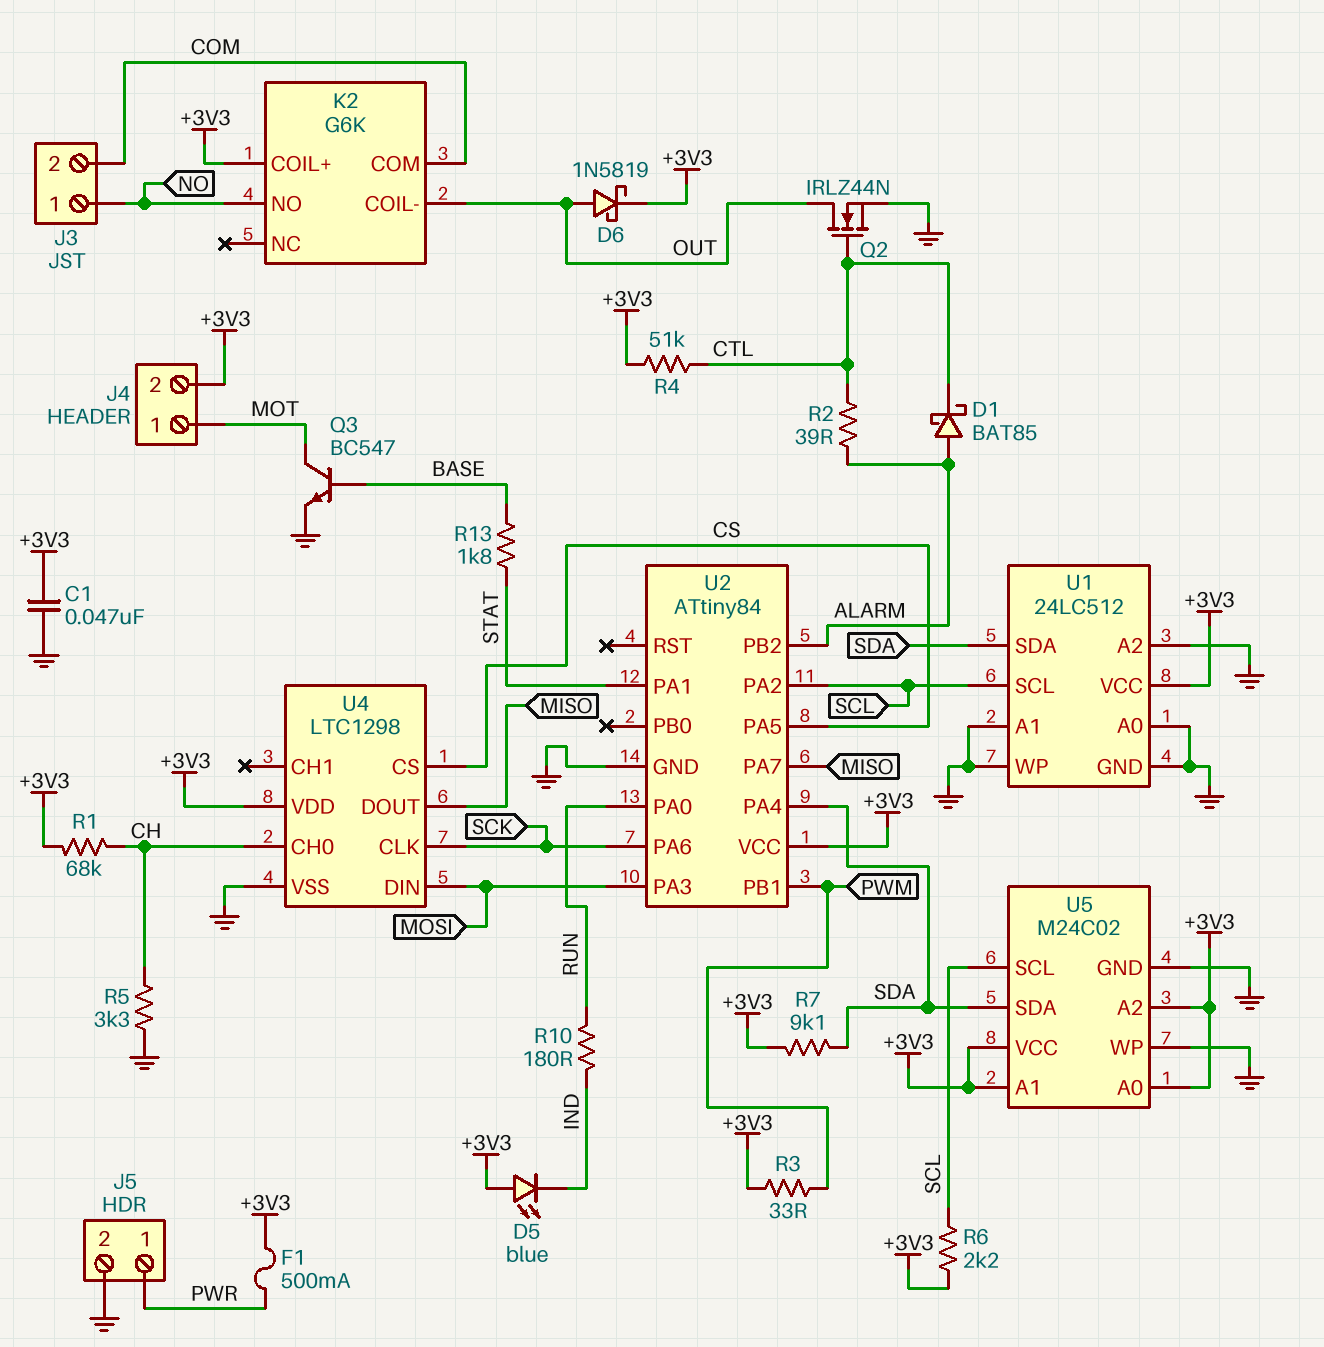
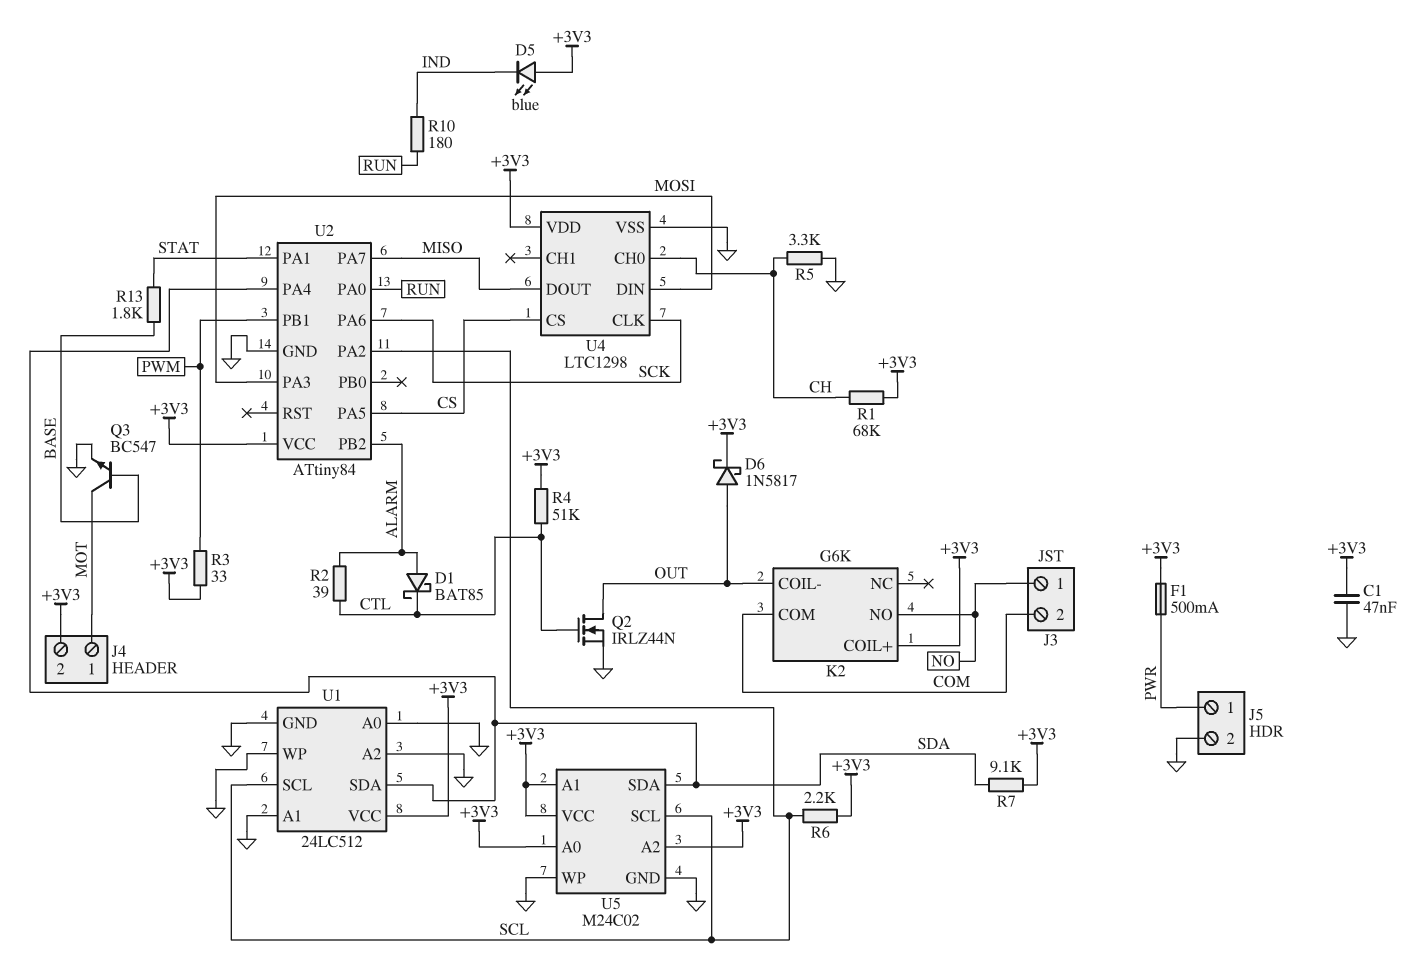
D6: schottky 1N5819 (A OUT, K +3V3) -> schottky 1N5817 (A OUT, K +3V3)

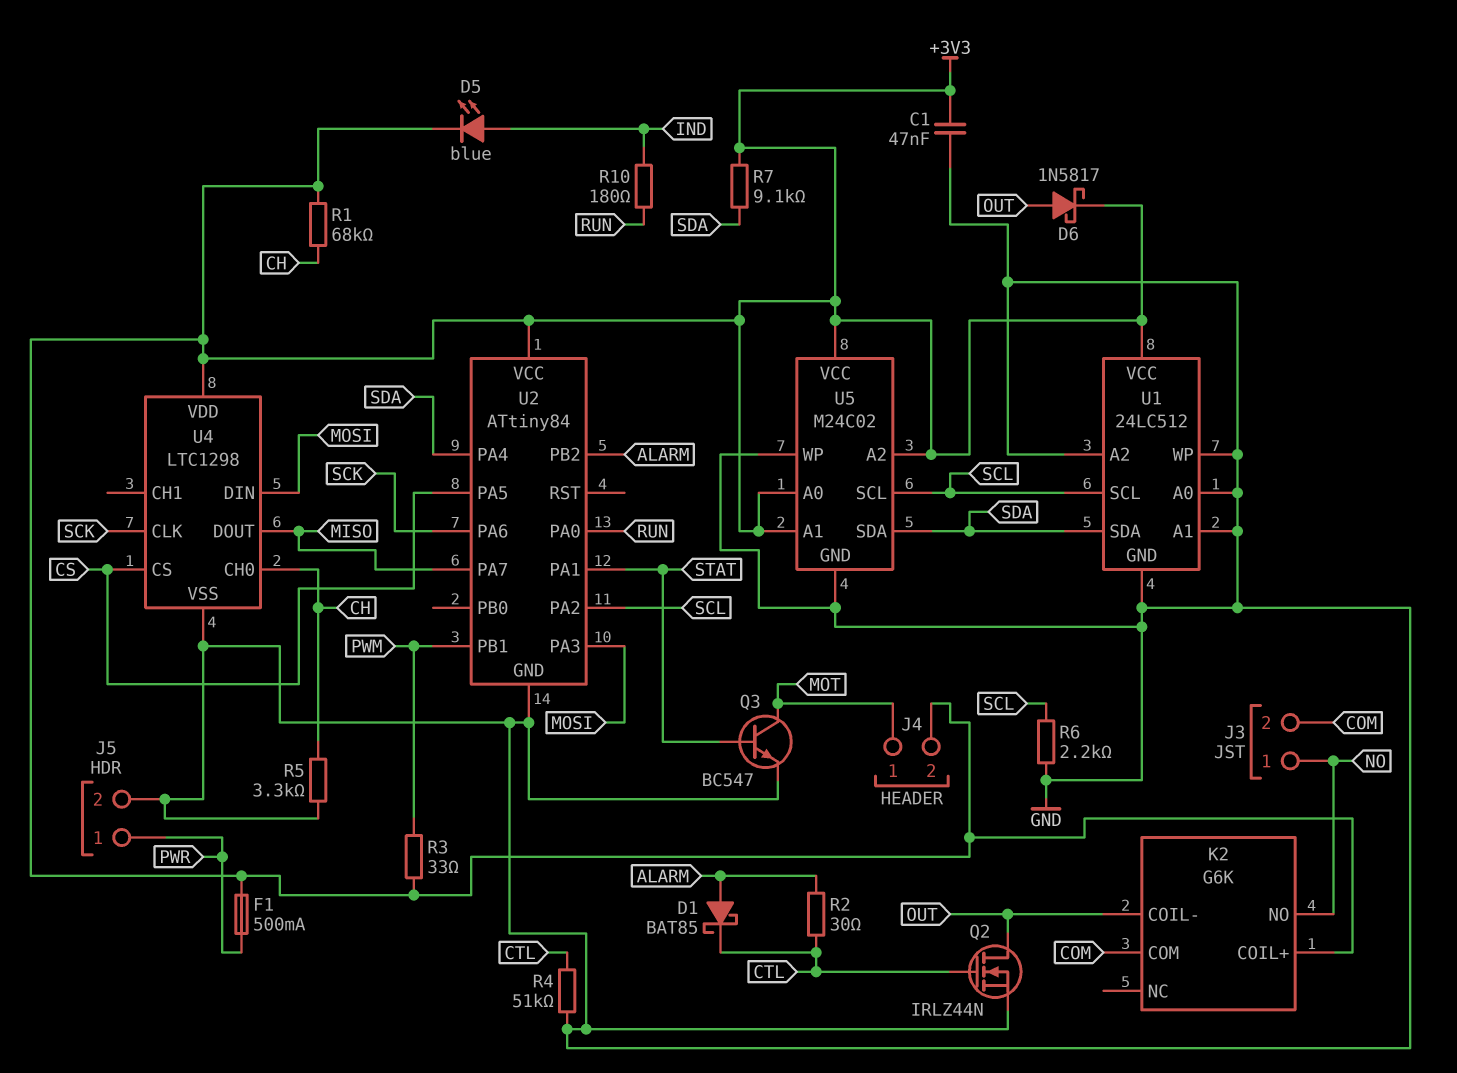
D5: LED blue (A +3V3, K IND) -> LED blue (A IND, K +3V3)
Q3: NPN BC547 (B BASE, C MOT, E GND) -> NPN BC547 (B STAT, C MOT, E GND)
R2: 39 (ALARM, CTL) -> 30 (ALARM, CTL)
R4: 51k (+3V3, CTL) -> 51k (CTL, GND)
R6: 2.2k (+3V3, SCL) -> 2.2k (GND, SCL)
R13: 1.8k (BASE, STAT) -> none

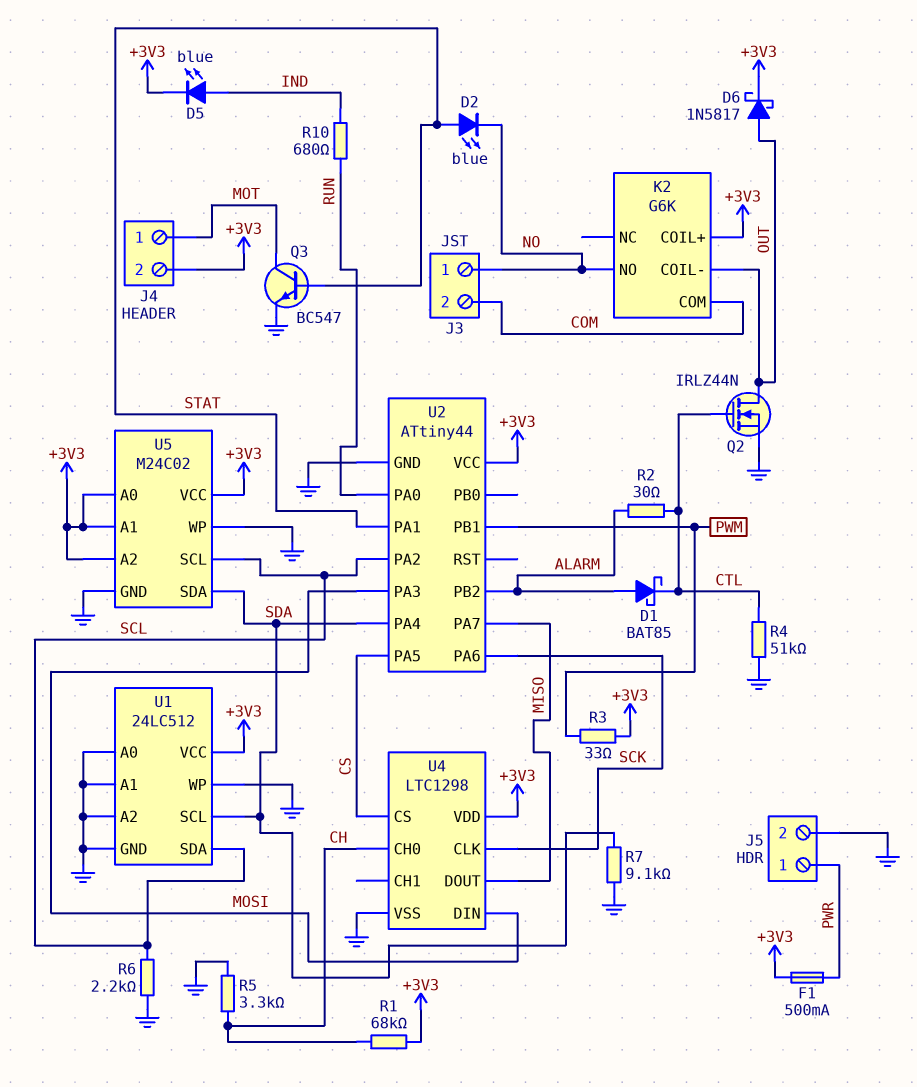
C1: 47nF (+3V3, GND) -> none
D2: none -> LED blue (A STAT, K NO)
R7: 9.1k (+3V3, SDA) -> 9.1k (GND, SDA)
R10: 180 (IND, RUN) -> 680 (IND, RUN)
U1 pin SCL: SCL -> SDA
U1 pin SDA: SDA -> SCL
U2: ATtiny84 -> ATtiny44

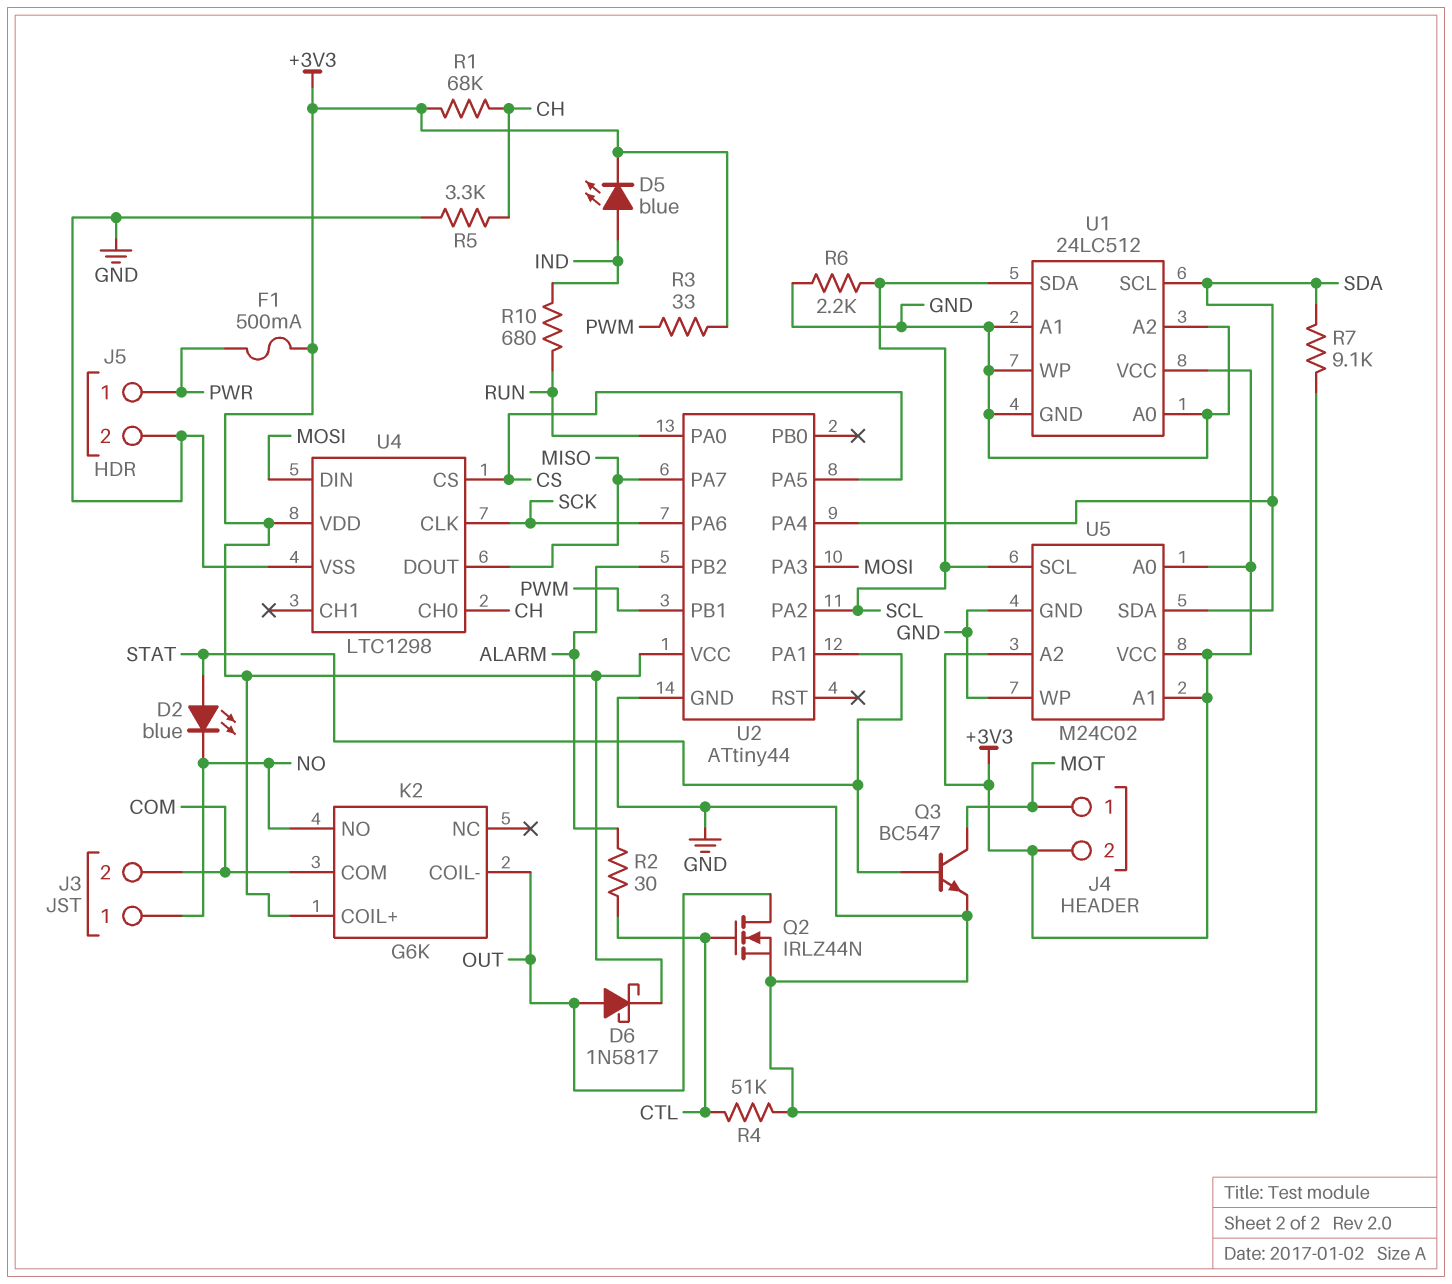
D1: schottky BAT85 (A ALARM, K CTL) -> none

